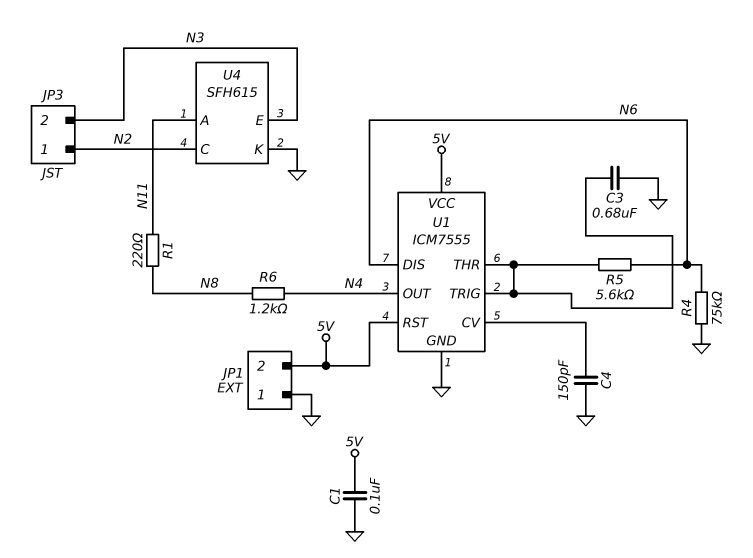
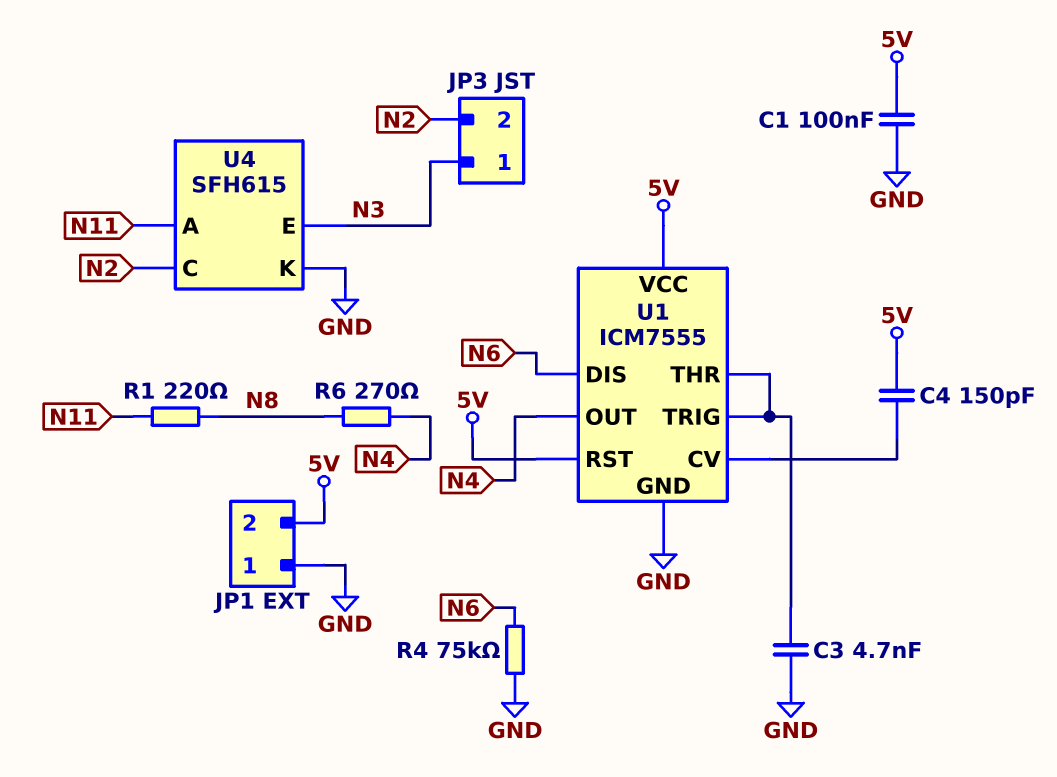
C3: 680nF (GND, U1/THR) -> 4.7nF (GND, U1/THR)
C4: 150pF (GND, U1/CV) -> 150pF (5V, U1/CV)
JP3 pin 1: N2 -> N3
JP3 pin 2: N3 -> N2
R5: 5.6k (N6, U1/THR) -> none
R6: 1.2k (N4, N8) -> 270 (N4, N8)

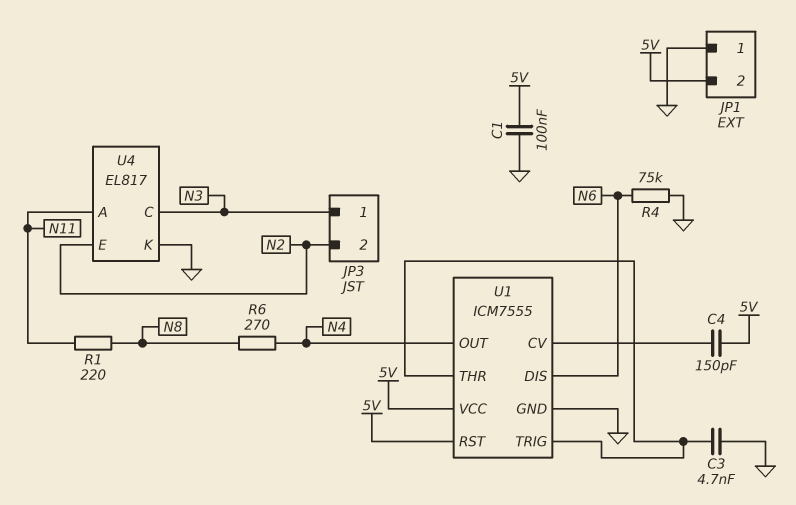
U4: SFH615 -> EL817
U4 pin C: N2 -> N3
U4 pin E: N3 -> N2

